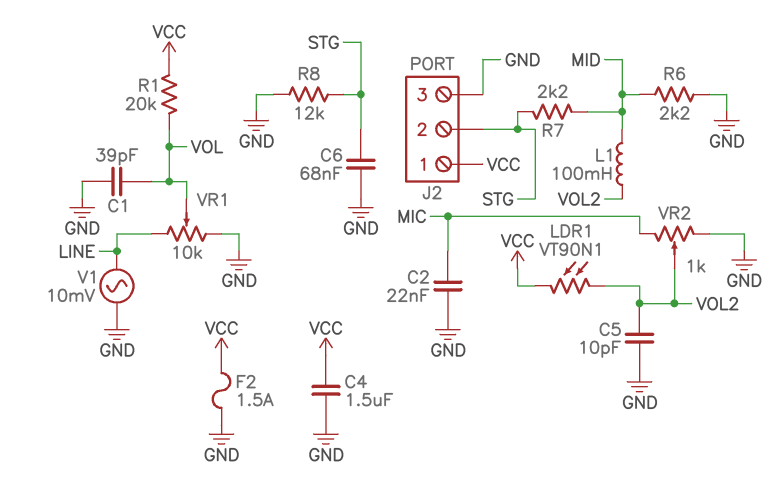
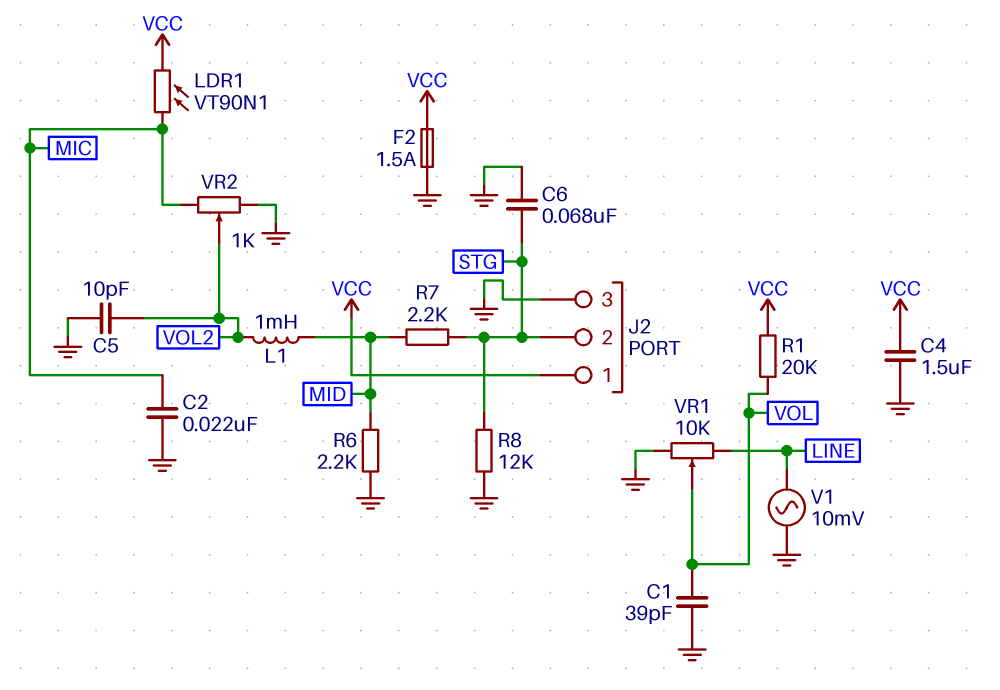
L1: 100mH (MID, VOL2) -> 1mH (MID, VOL2)
LDR1: VT90N1 (VCC, VOL2) -> VT90N1 (MIC, VCC)

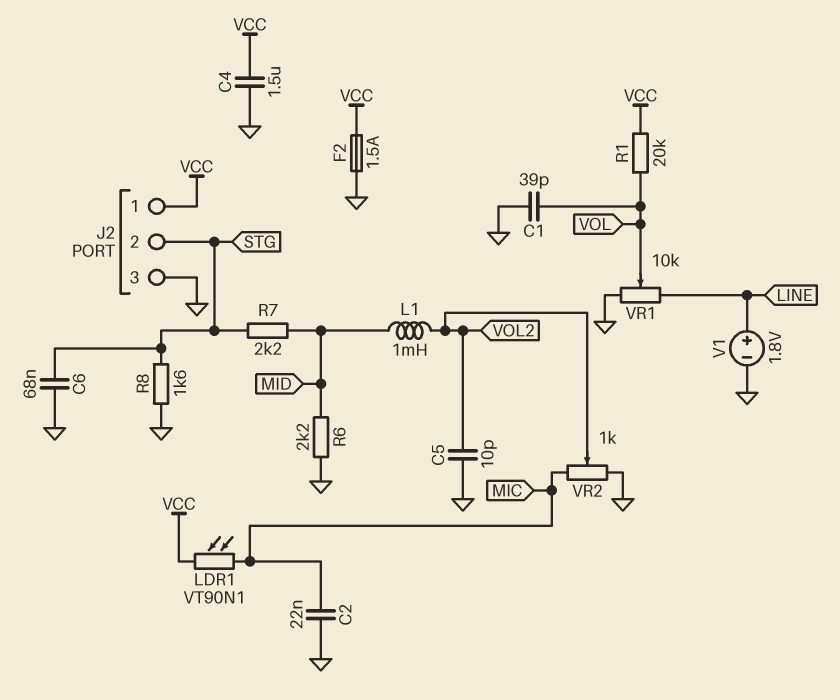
R8: 12k (GND, STG) -> 1.6k (GND, STG)
V1: AC 10mV (GND, LINE) -> 1.8V (plus LINE, minus GND)

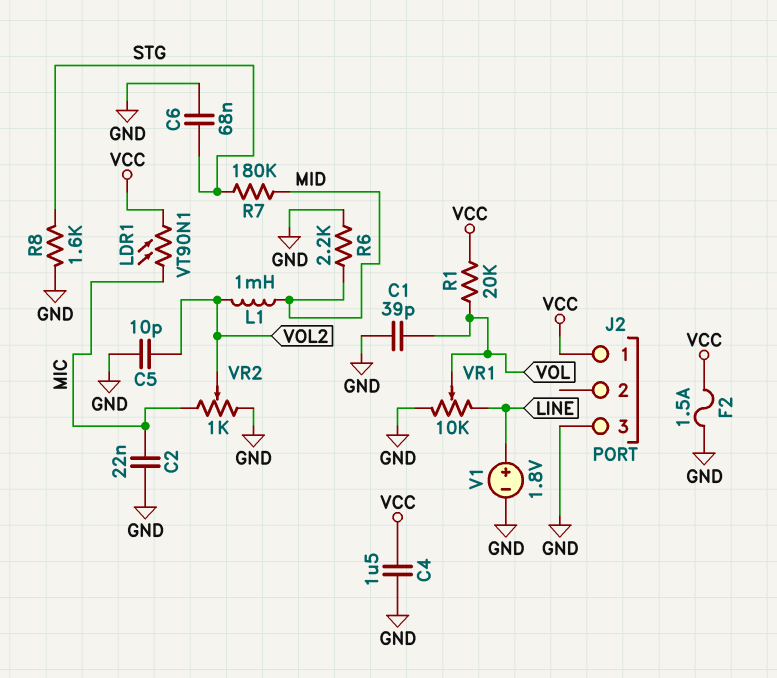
J2 pin 2: STG -> none
R7: 2.2k (MID, STG) -> 180k (MID, STG)

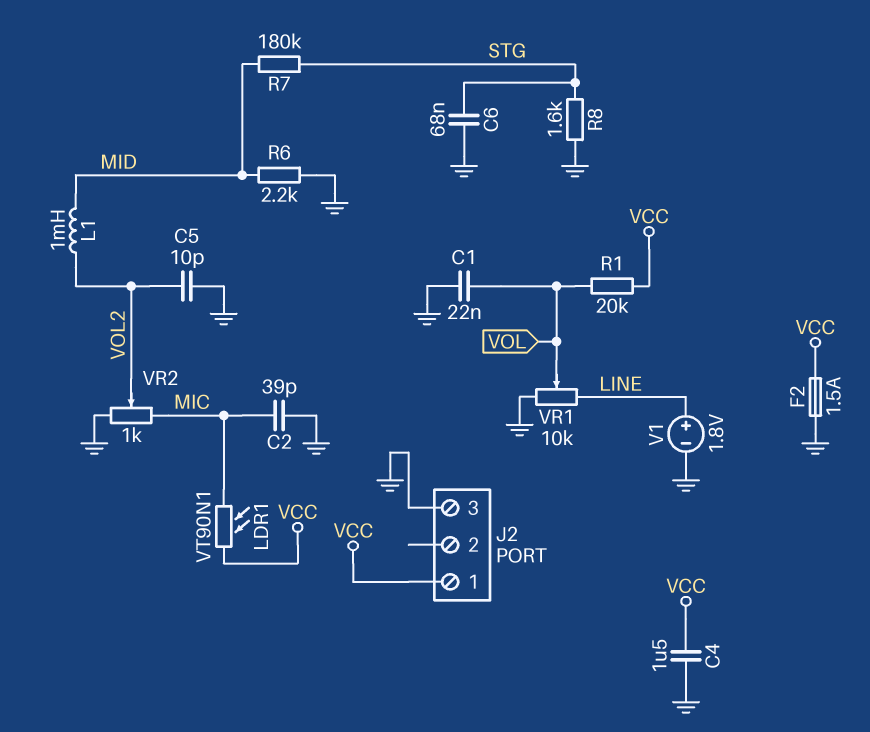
C1: 39pF (GND, VOL) -> 22nF (GND, VOL)
C2: 22nF (GND, MIC) -> 39pF (GND, MIC)

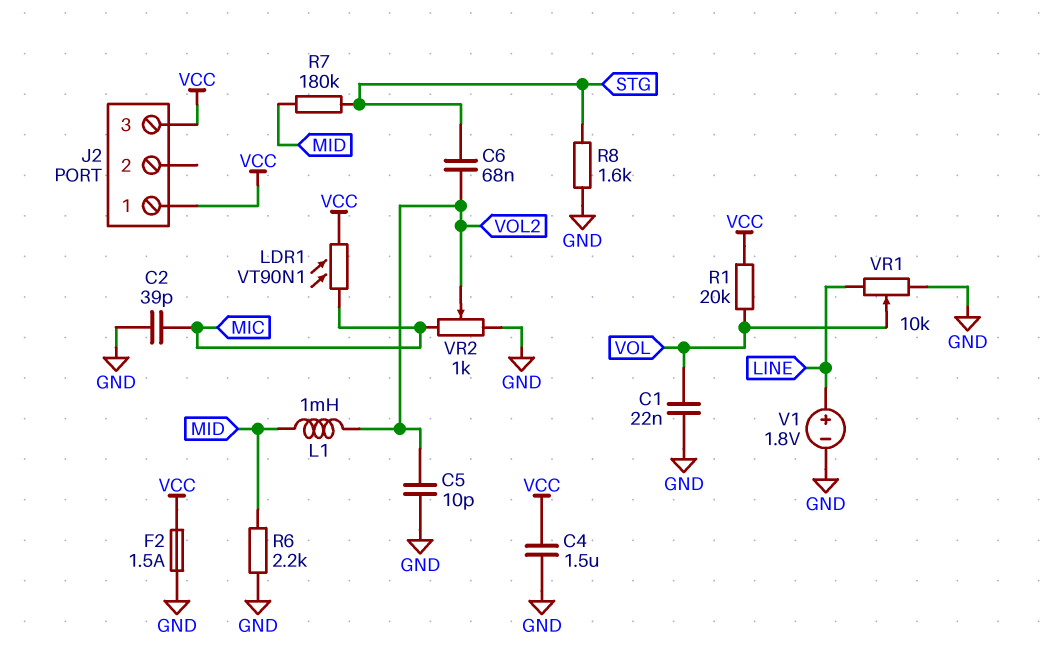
C6: 68nF (GND, STG) -> 68nF (STG, VOL2)
J2 pin 3: GND -> VCC

